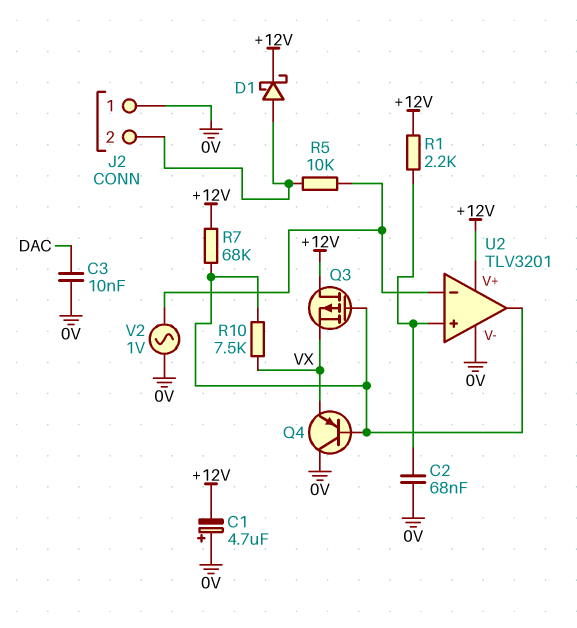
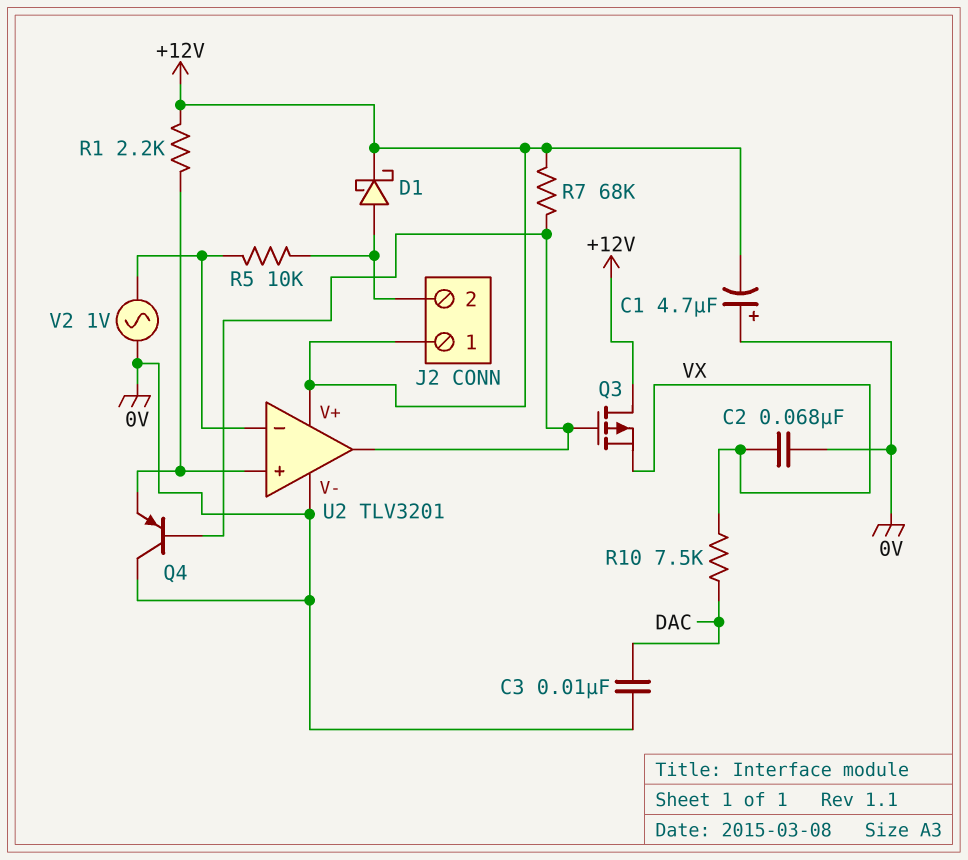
C2: 68nF (0V, U2/in+) -> 68nF (0V, VX)
J2 pin 1: 0V -> +12V
Q4: PNP (B U2/out, C 0V, E VX) -> PNP (B U2/out, C 0V, E U2/in+)
R10: 7.5k (U2/out, VX) -> 7.5k (DAC, VX)

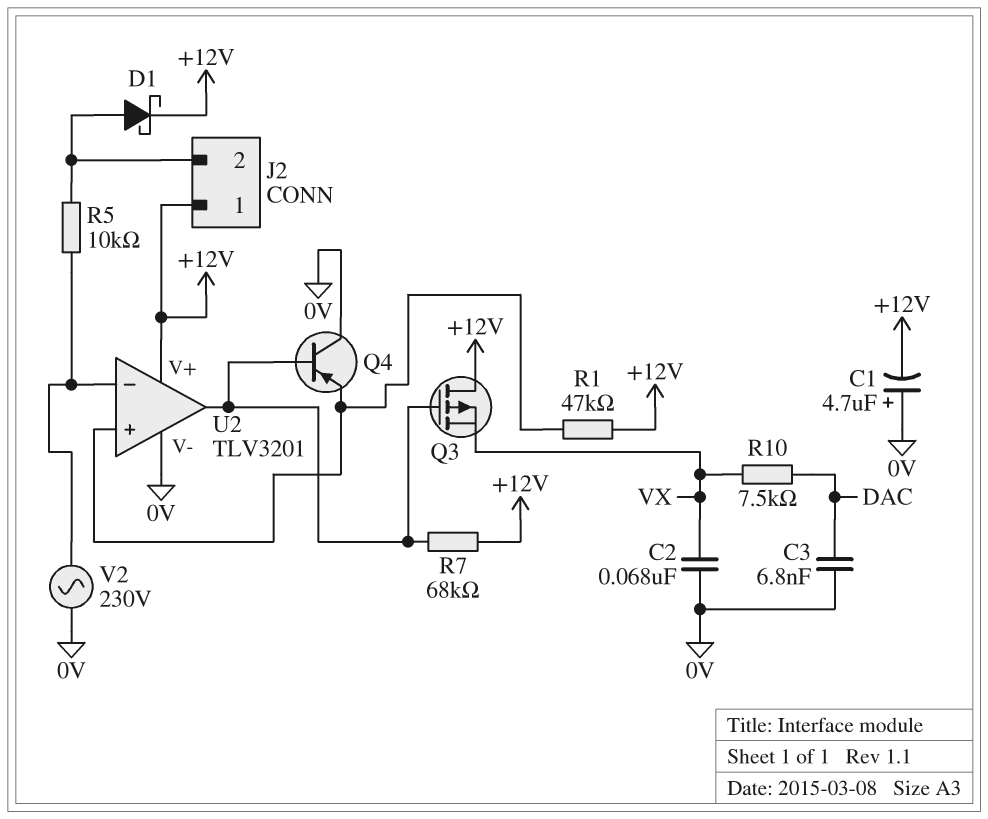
C3: 10nF (0V, DAC) -> 6.8nF (0V, DAC)
R1: 2.2k (+12V, U2/in+) -> 47k (+12V, U2/in+)
V2: AC 1V (0V, U2/in-) -> AC 230V (0V, U2/in-)

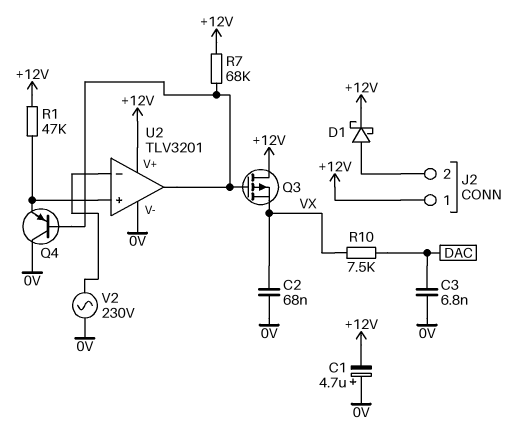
R5: 10k (J2/2, U2/in-) -> none

